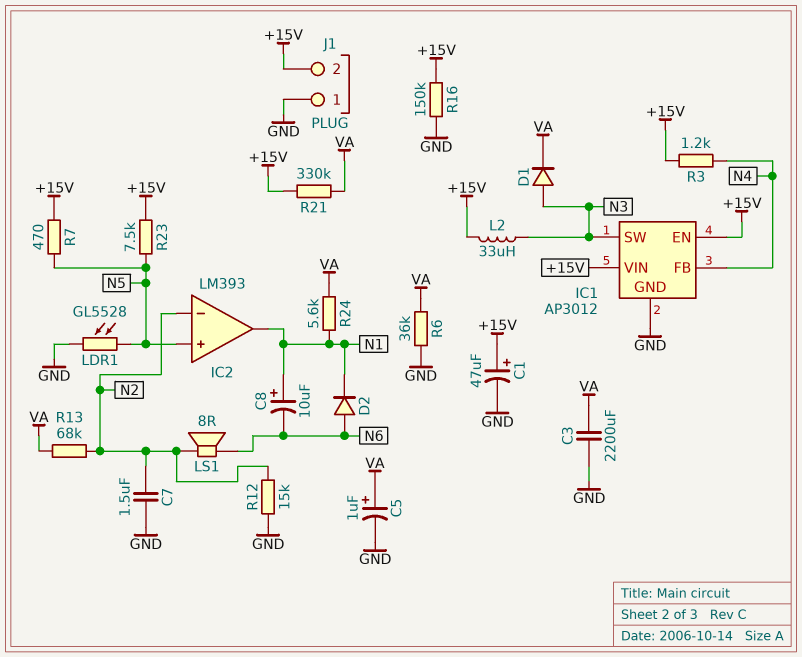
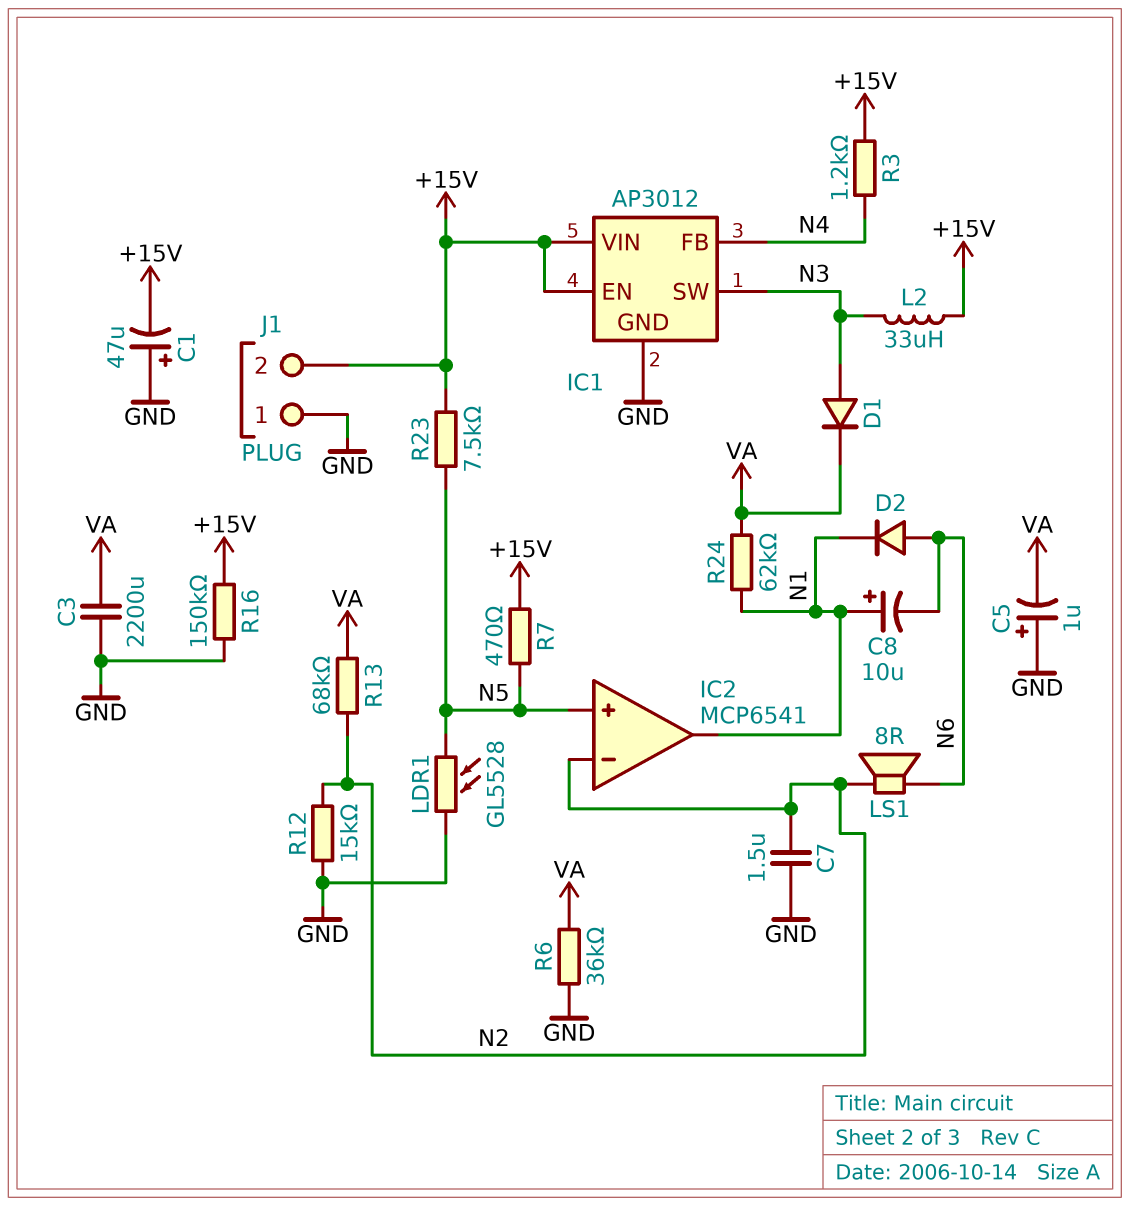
C1: 47uF (plus +15V, minus GND) -> 47uF (plus GND, minus +15V)
C5: 1uF (plus VA, minus GND) -> 1uF (plus GND, minus VA)
IC2: LM393 -> MCP6541
R21: 330k (+15V, VA) -> none
R24: 5.6k (N1, VA) -> 62k (N1, VA)

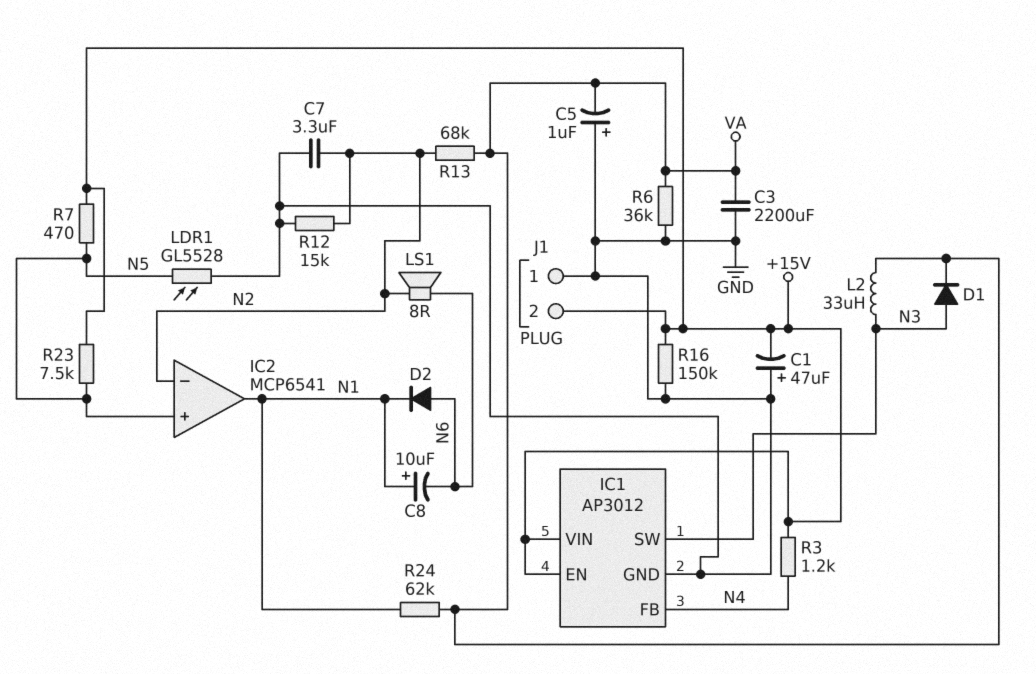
C7: 1.5uF (GND, N2) -> 3.3uF (GND, N2)
L2: 33uH (+15V, N3) -> 33uH (N3, VA)

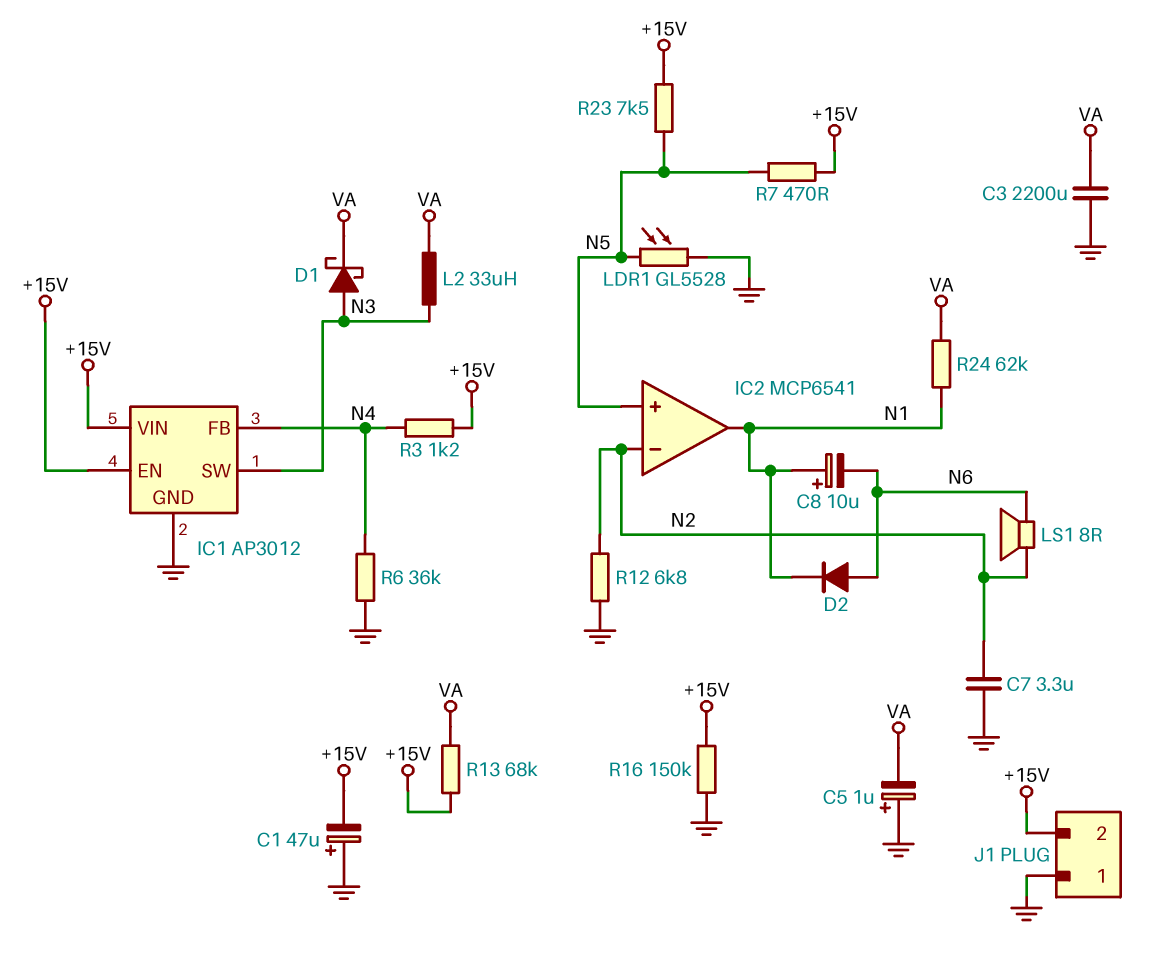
D1: diode (A N3, K VA) -> schottky (A N3, K VA)
R6: 36k (GND, VA) -> 36k (GND, N4)
R12: 15k (GND, N2) -> 6.8k (GND, N2)
R13: 68k (N2, VA) -> 68k (+15V, VA)

